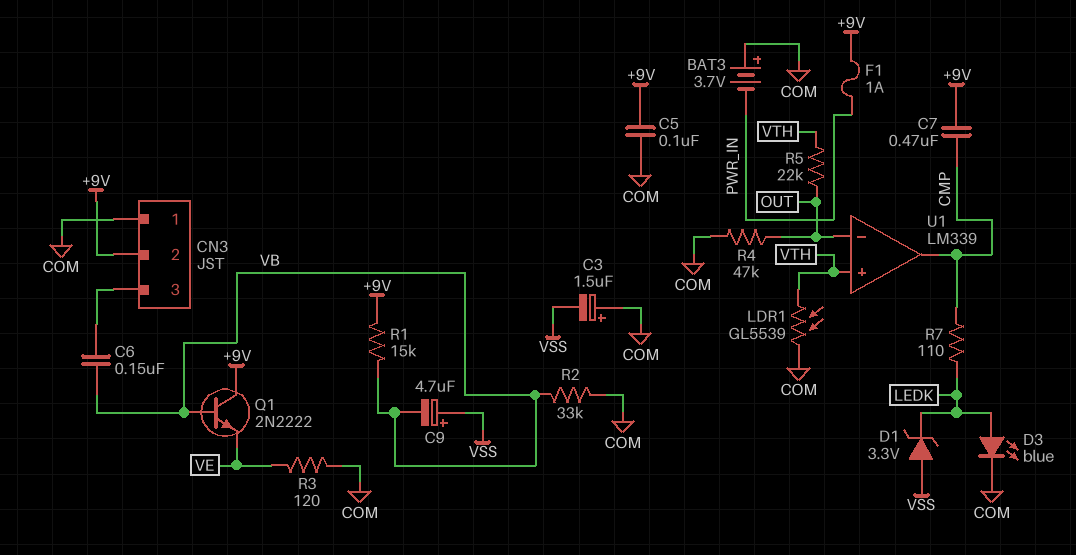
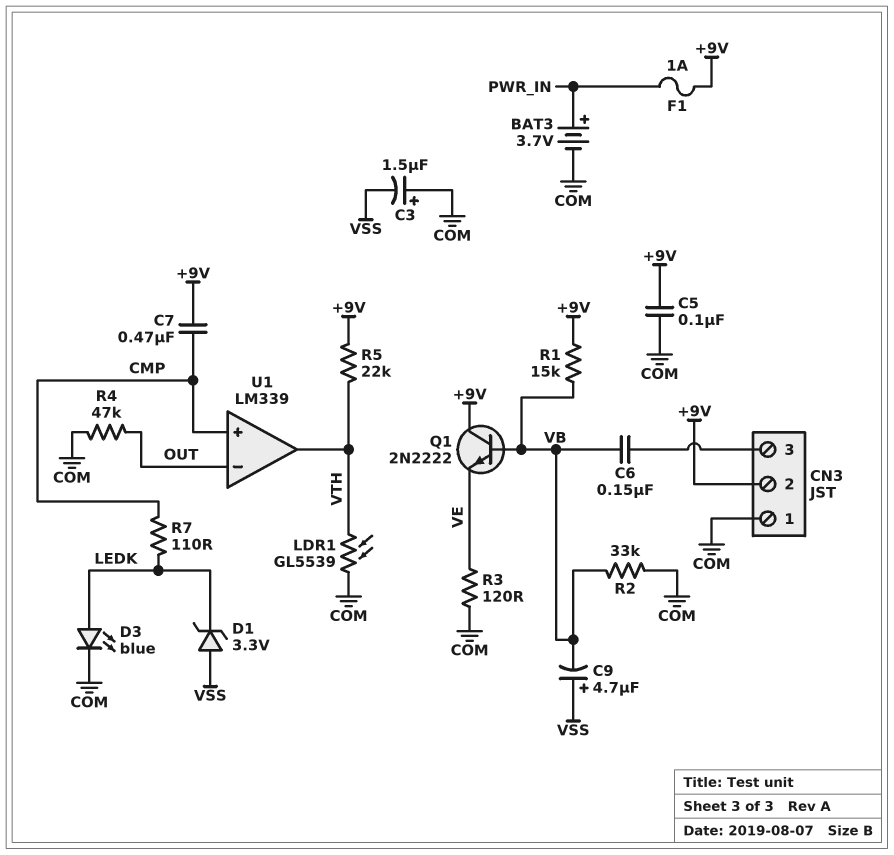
BAT3: 3.7V (plus COM, minus PWR_IN) -> 3.7V (plus PWR_IN, minus COM)
R5: 22k (OUT, VTH) -> 22k (+9V, VTH)
U1 pin in+: VTH -> CMP
U1 pin out: CMP -> VTH

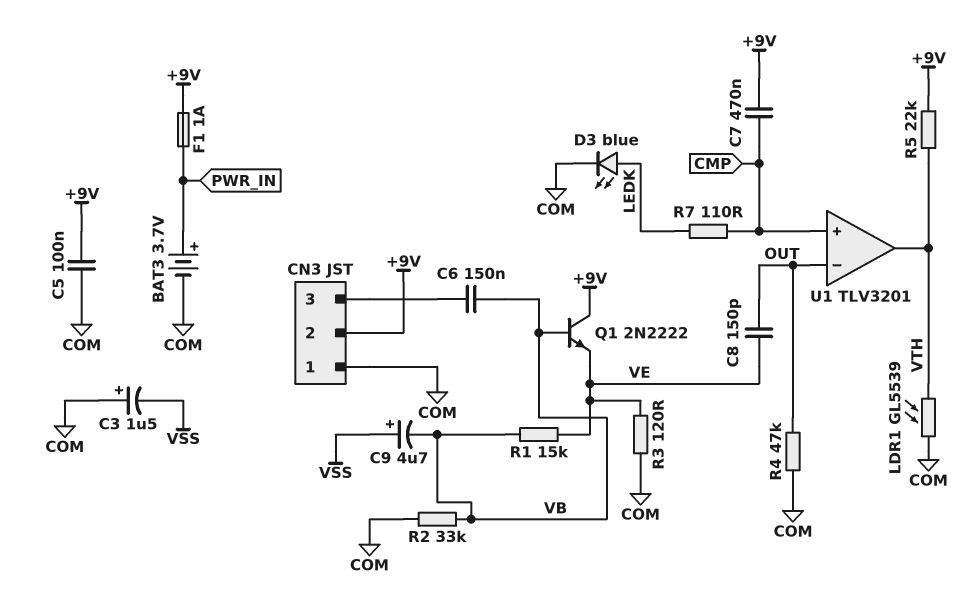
C8: none -> 150pF (OUT, VE)
D1: zener 3.3V (A VSS, K LEDK) -> none
R1: 15k (+9V, VB) -> 15k (VB, VE)
U1: LM339 -> TLV3201

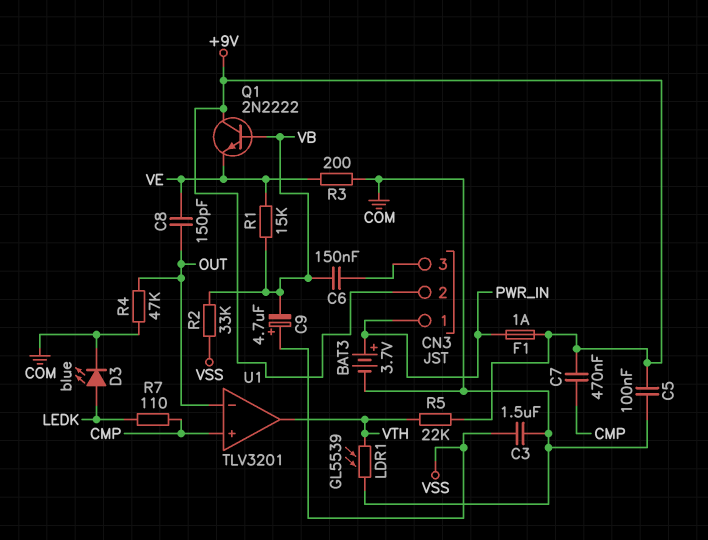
C3: 1.5uF (plus COM, minus VSS) -> 1.5uF (COM, VSS)
CN3 pin 1: COM -> PWR_IN
R2: 33k (COM, VB) -> 33k (VB, VSS)
R3: 120 (COM, VE) -> 200 (COM, VE)

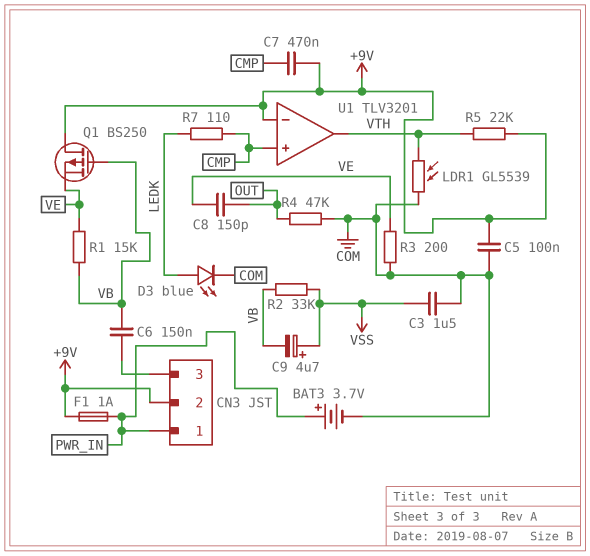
Q1: NPN 2N2222 (B VB, C +9V, E VE) -> PMOS BS250 (G VB, D +9V, S VE)
U1 pin in-: OUT -> +9V

